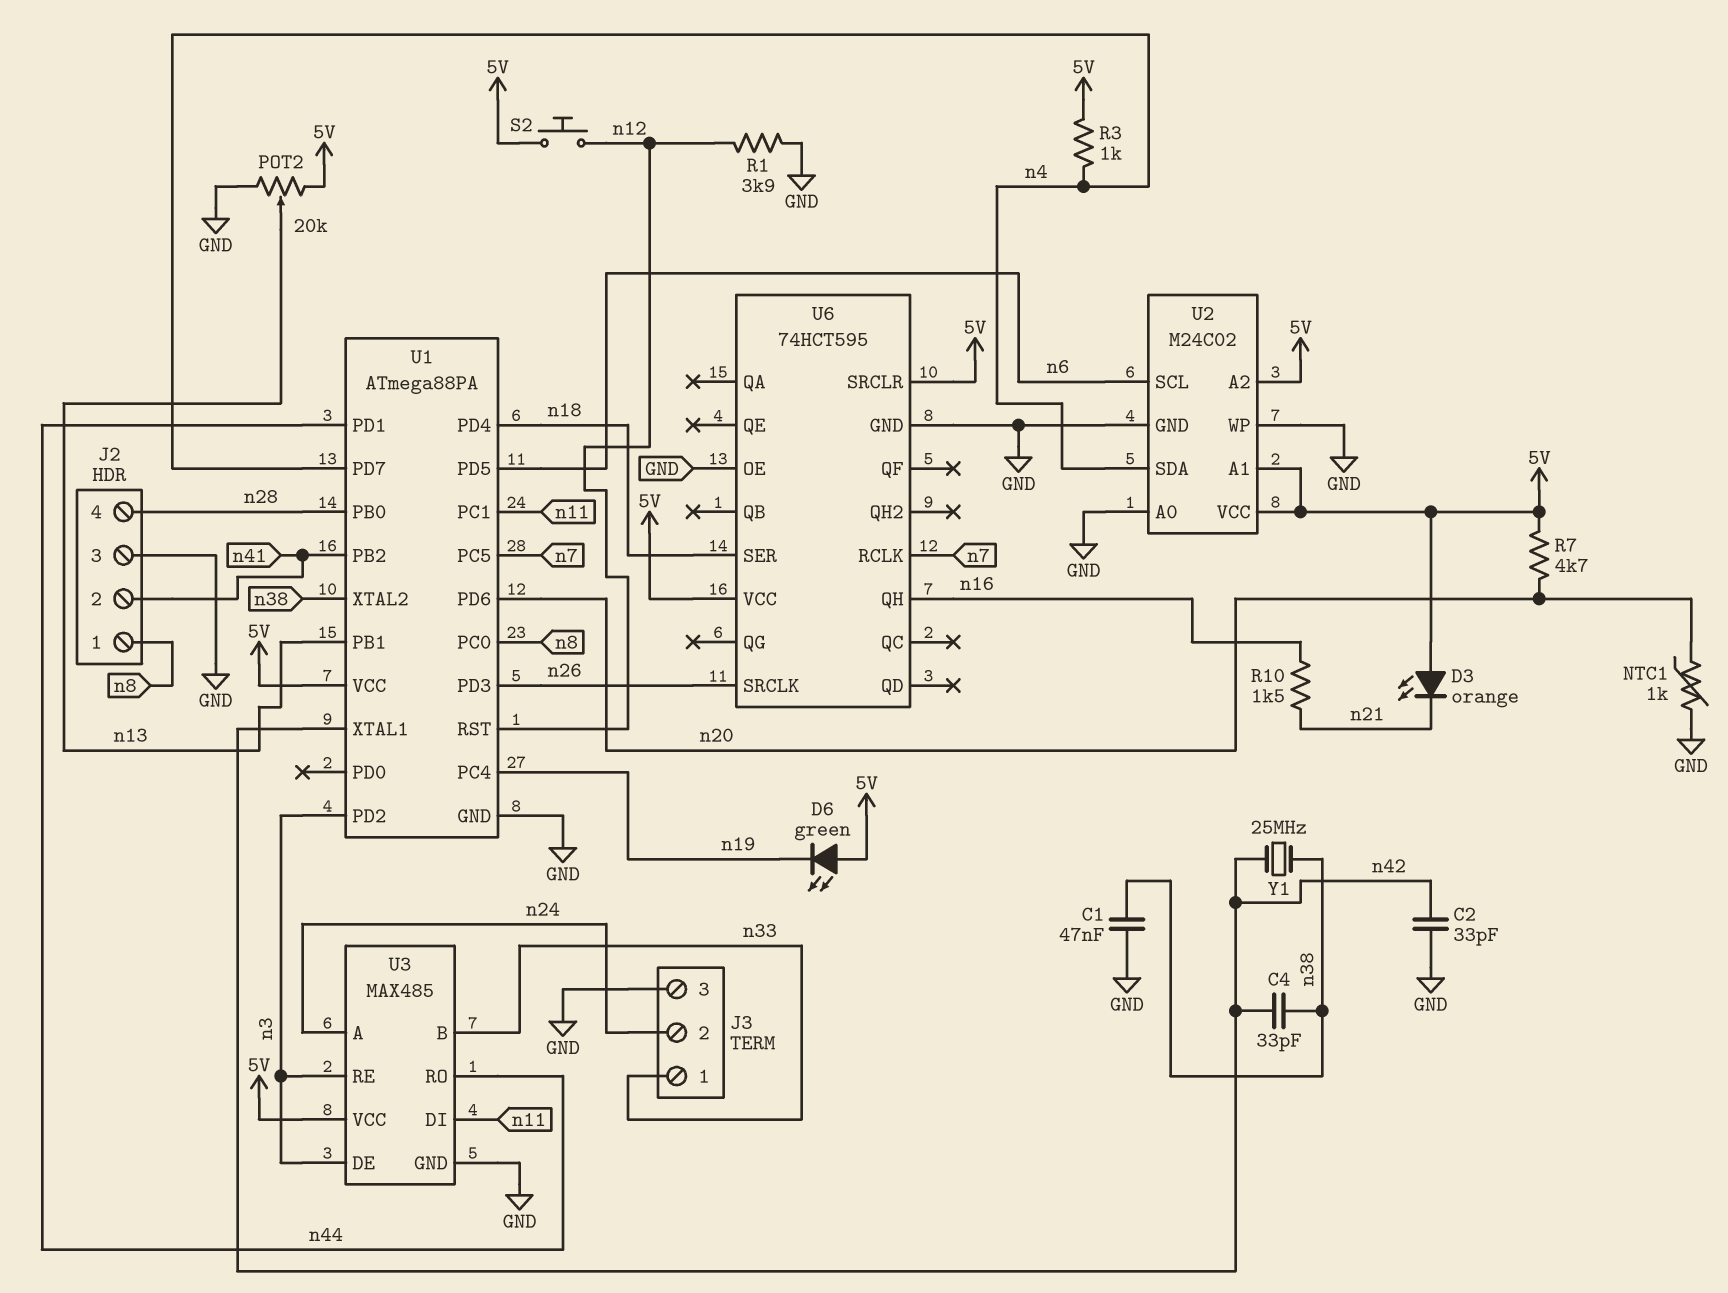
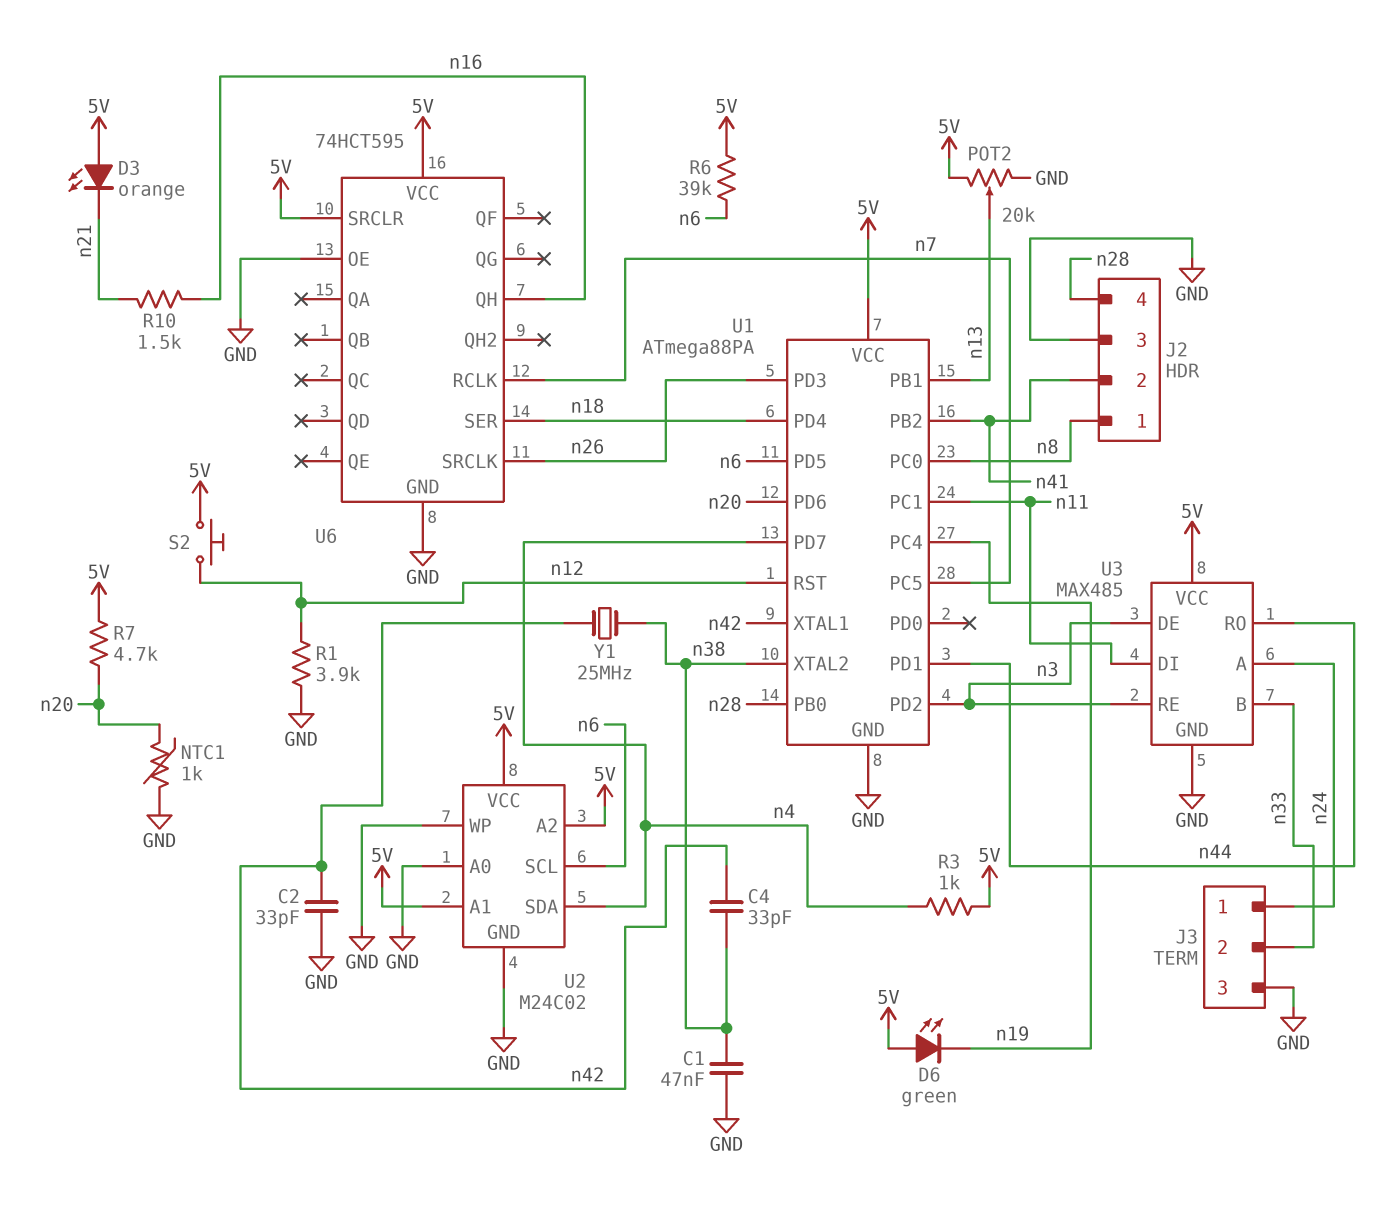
J3 pin 1: n33 -> n24
J3 pin 2: n24 -> n33
R6: none -> 39k (5V, n6)

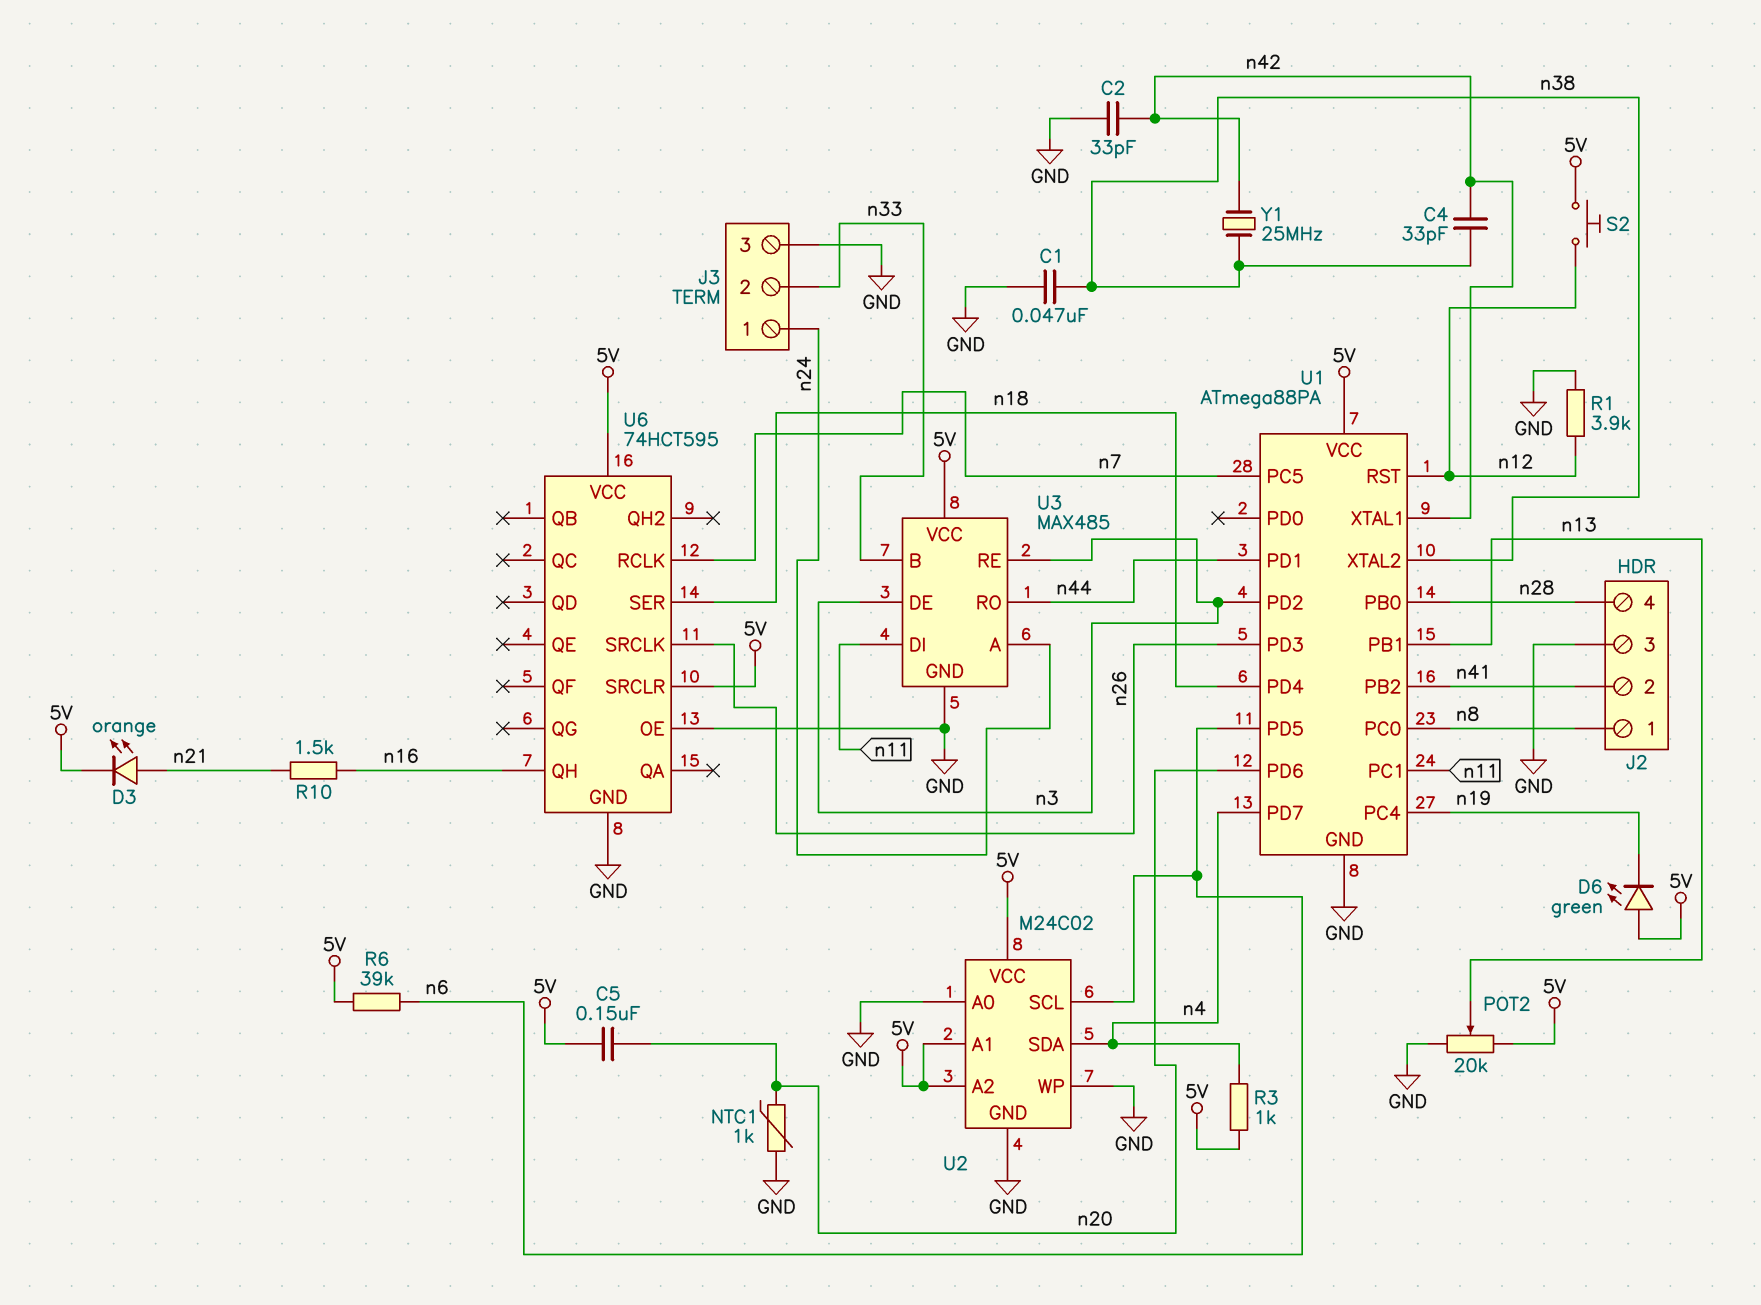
C5: none -> 150nF (5V, n20)
D3: LED orange (A 5V, K n21) -> LED orange (A n21, K 5V)
R7: 4.7k (5V, n20) -> none

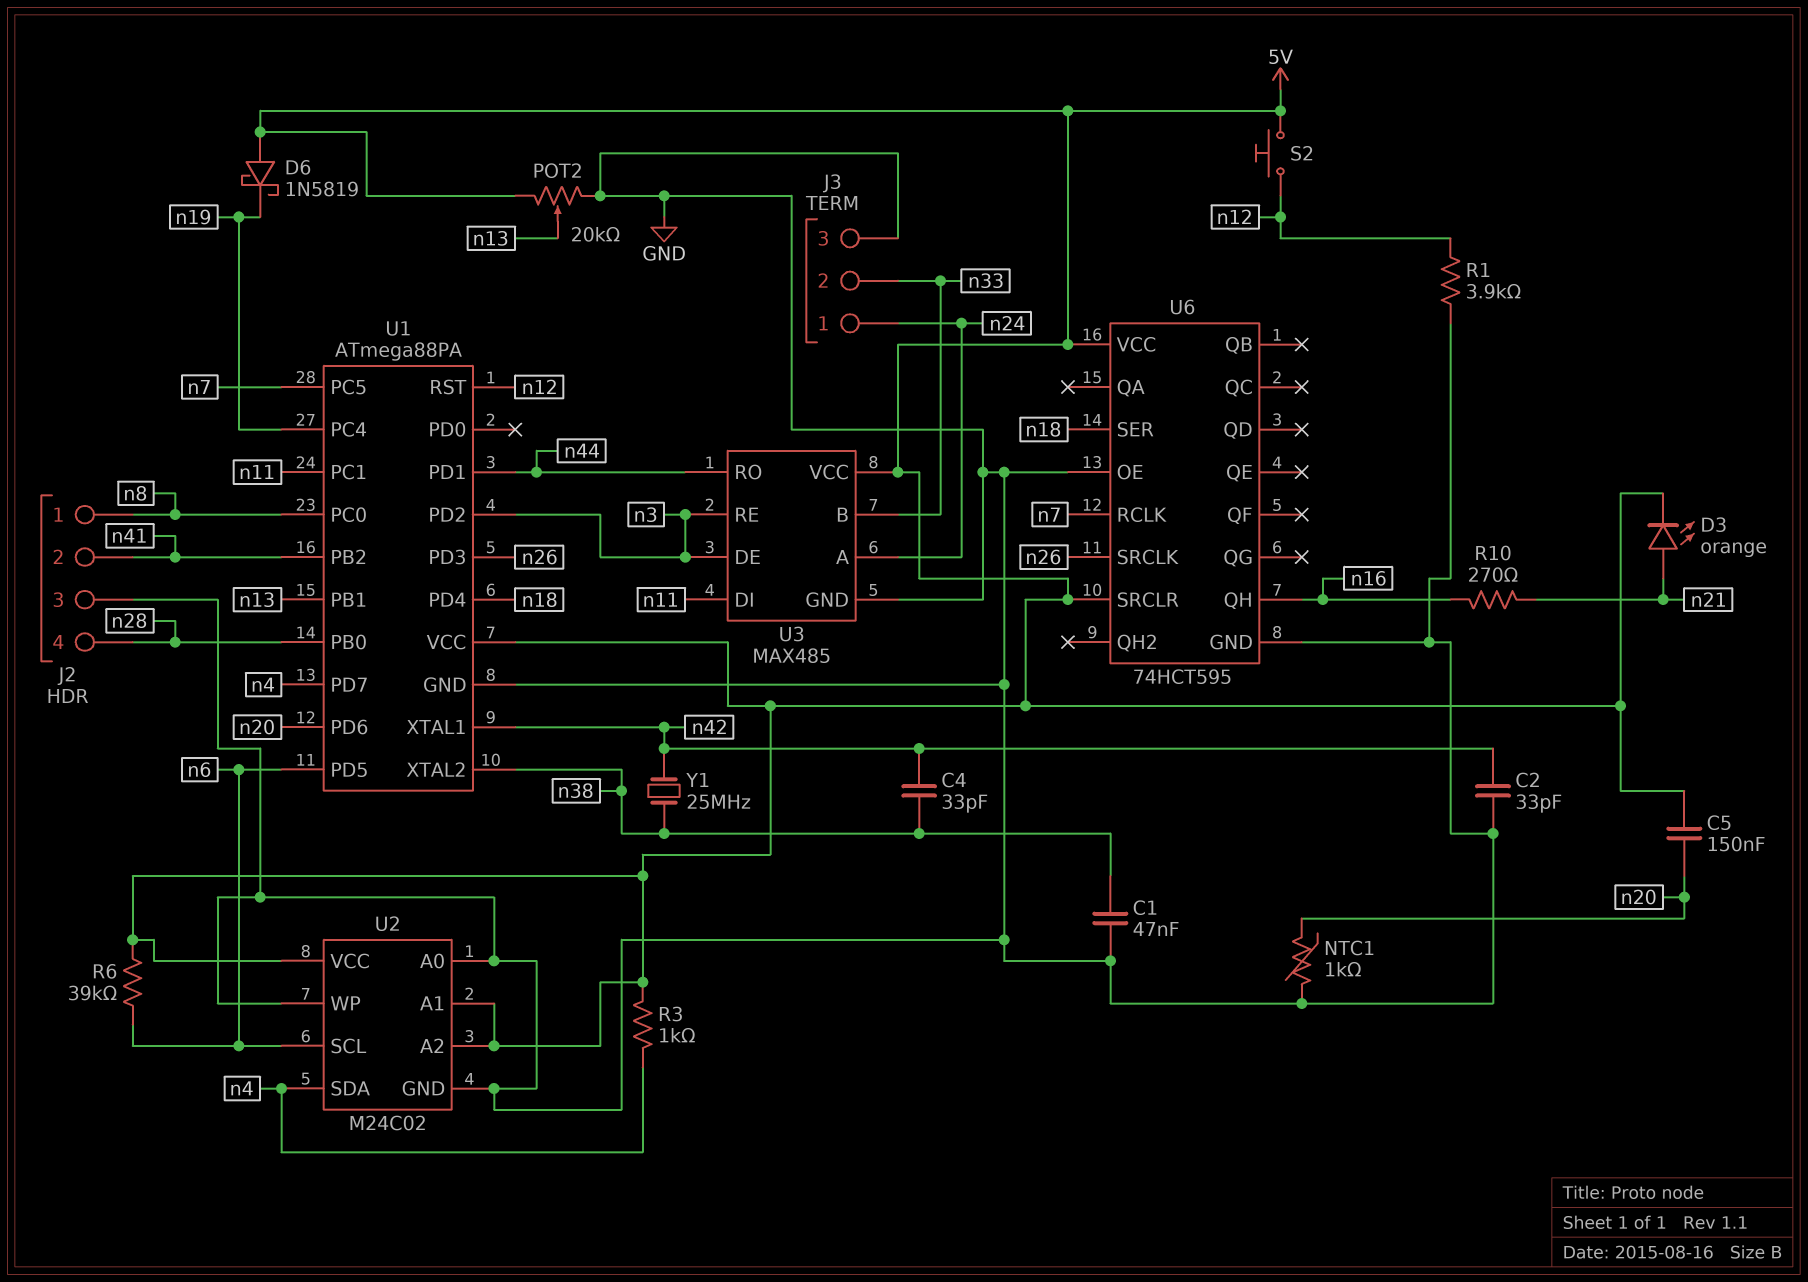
D6: LED green (A 5V, K n19) -> schottky 1N5819 (A 5V, K n19)
R10: 1.5k (n16, n21) -> 270 (n16, n21)

